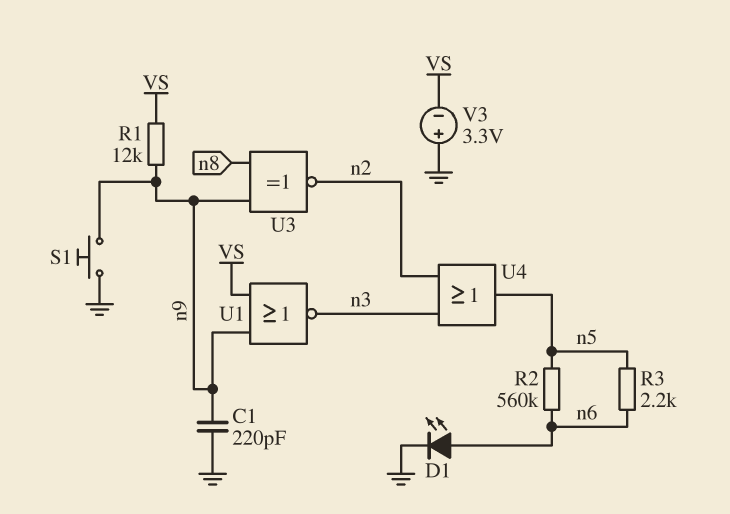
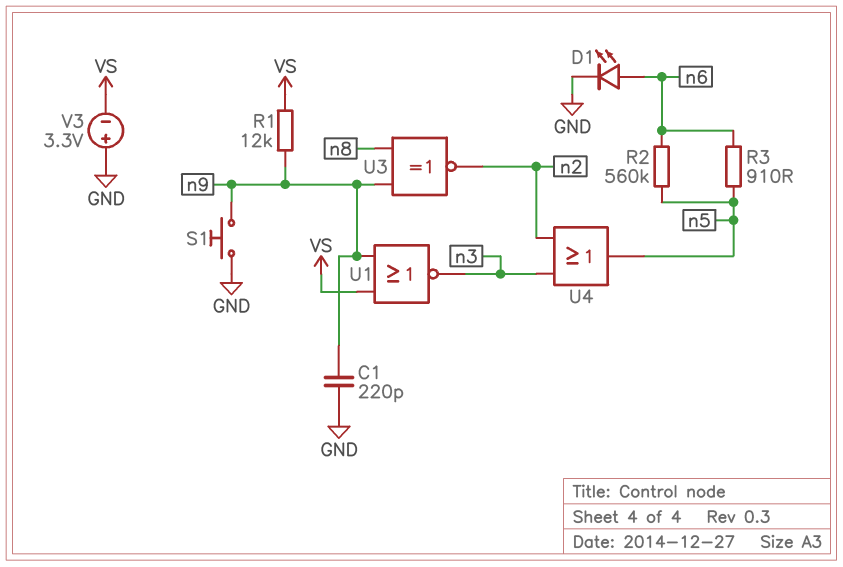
R3: 2.2k (n5, n6) -> 910 (n5, n6)

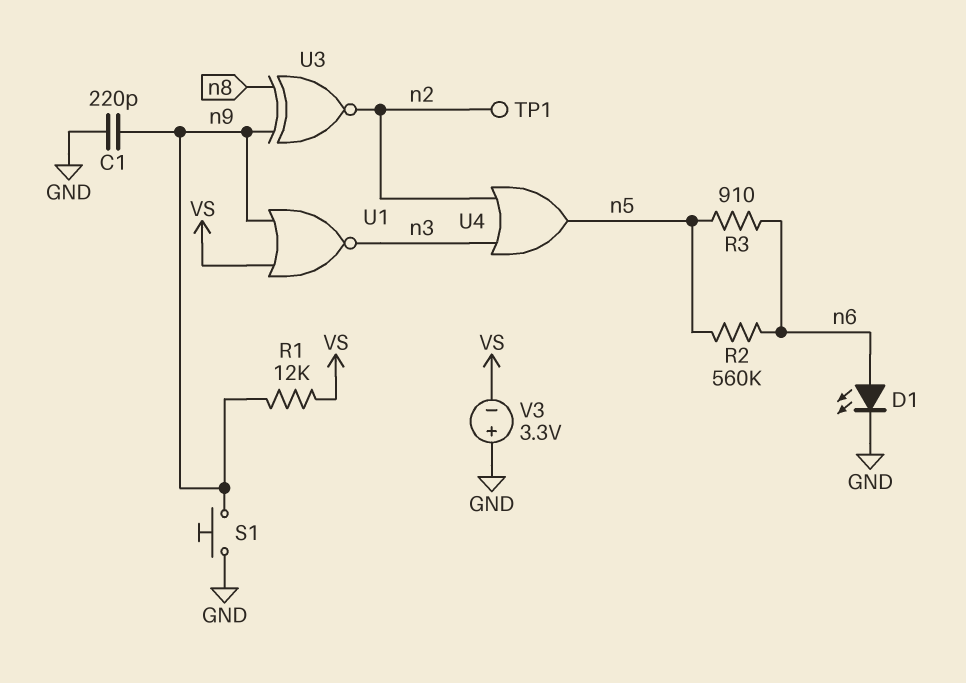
TP1: none -> test point (n2)

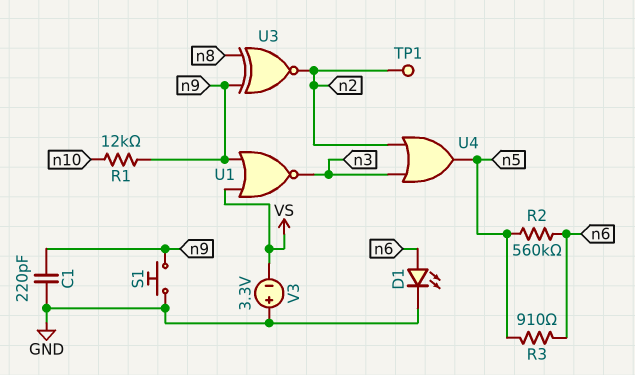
R1: 12k (VS, n9) -> 12k (n9, n10)

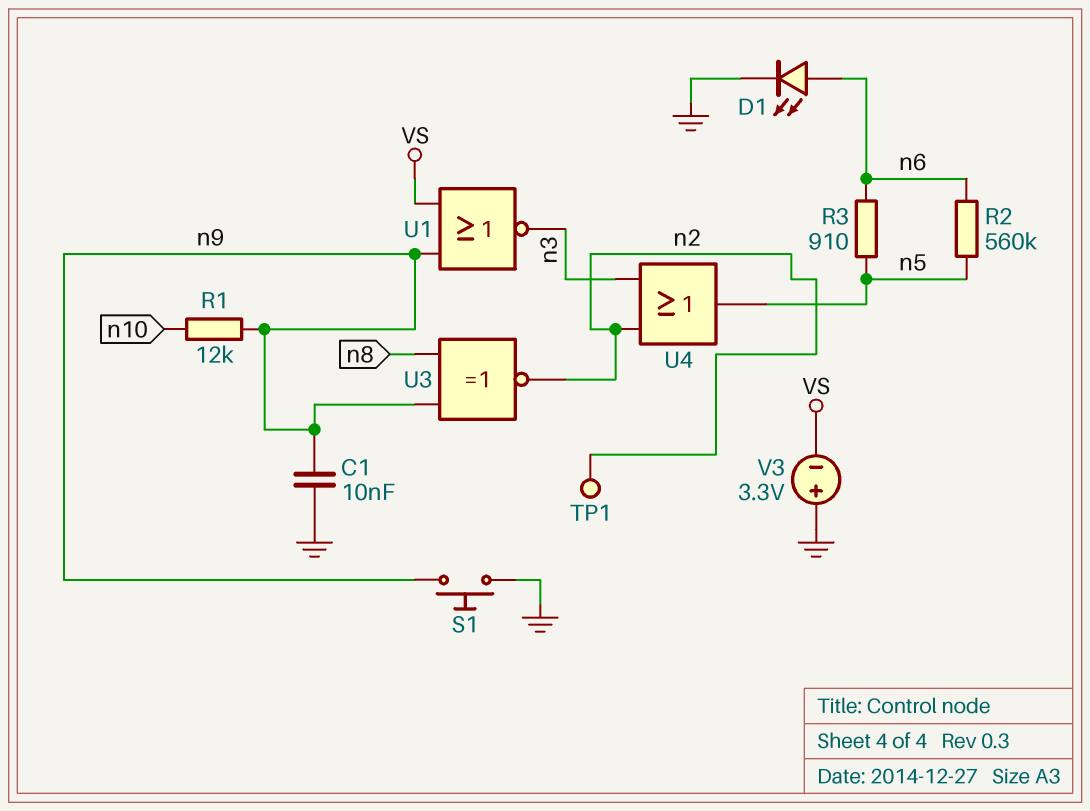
C1: 220pF (GND, n9) -> 10nF (GND, n9)

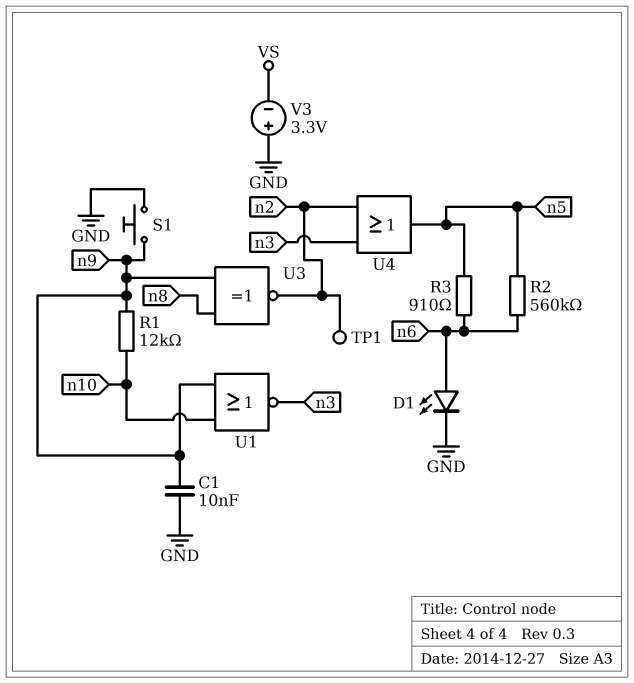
U1: NOR (in VS, in n9, out n3) -> NOR (in n9, in n10, out n3)

